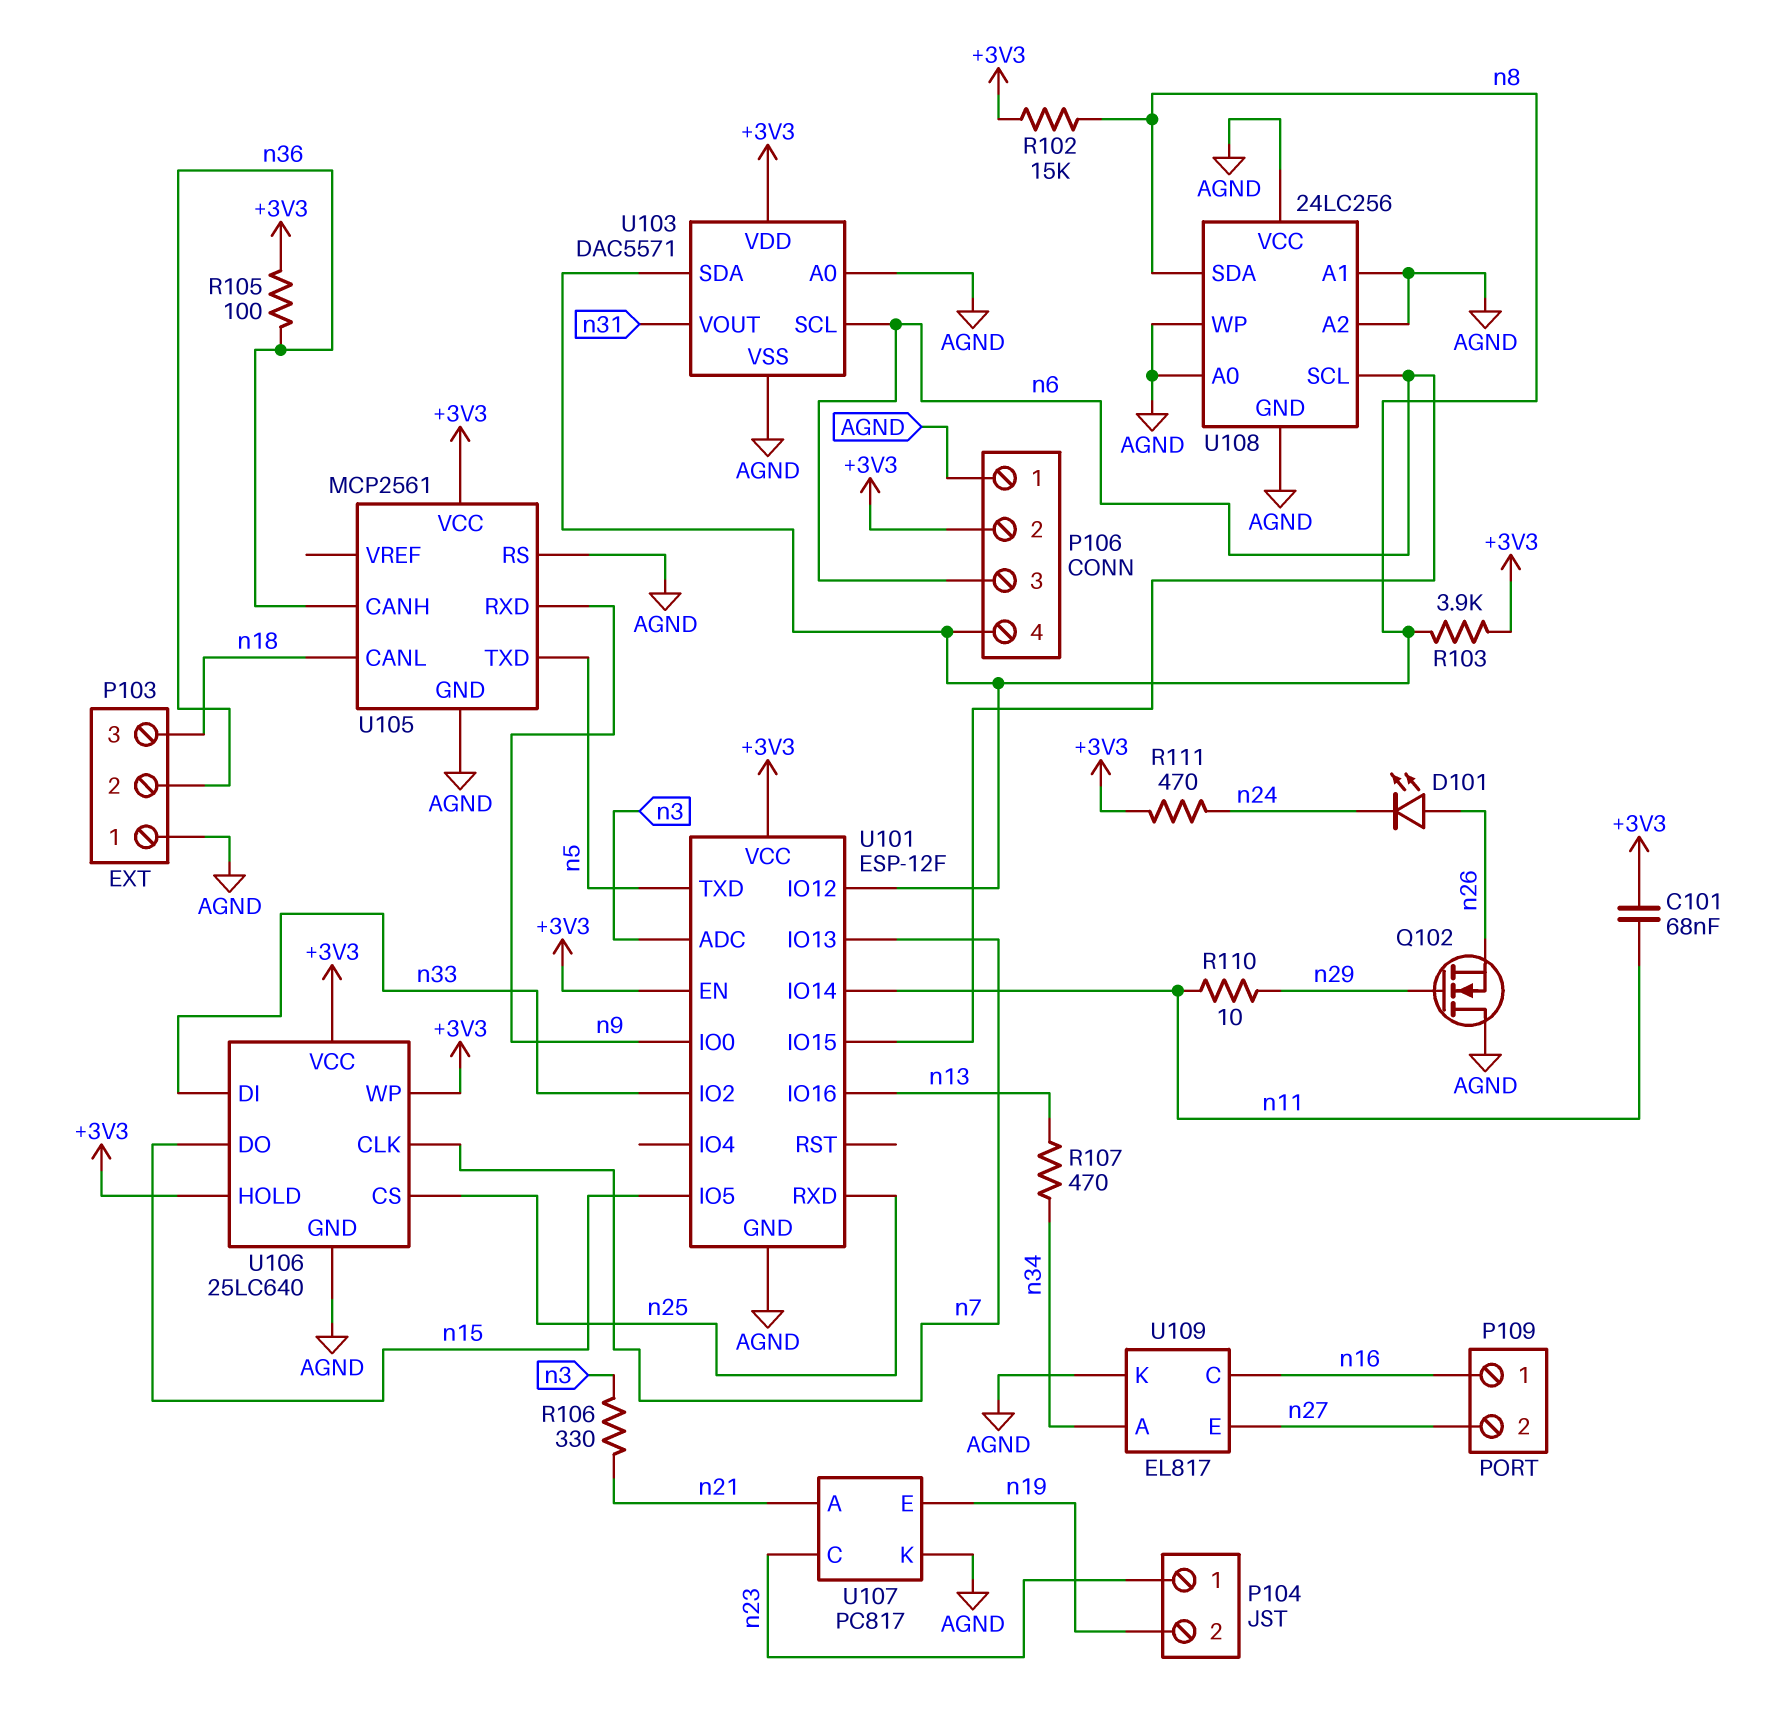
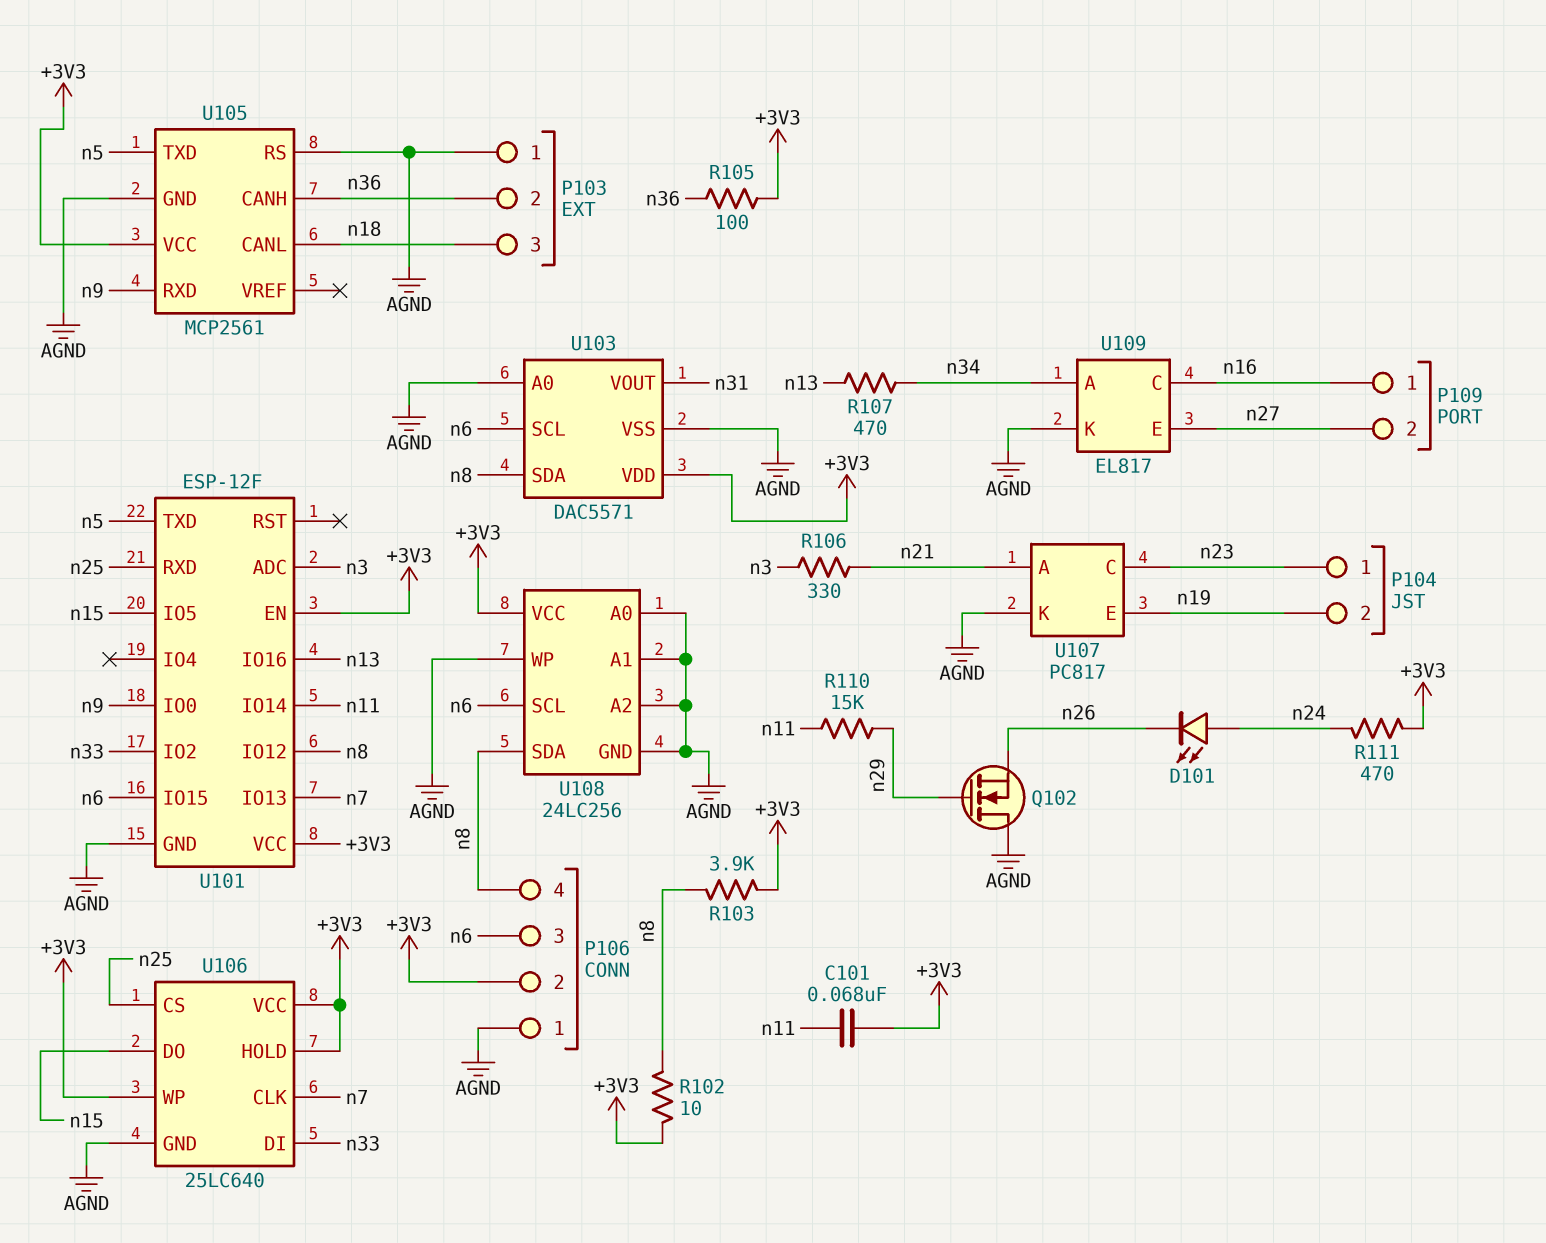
D101: LED (A n26, K n24) -> LED (A n24, K n26)
R102: 15k (+3V3, n8) -> 10 (+3V3, n8)
R110: 10 (n11, n29) -> 15k (n11, n29)
U108 pin VCC: AGND -> +3V3

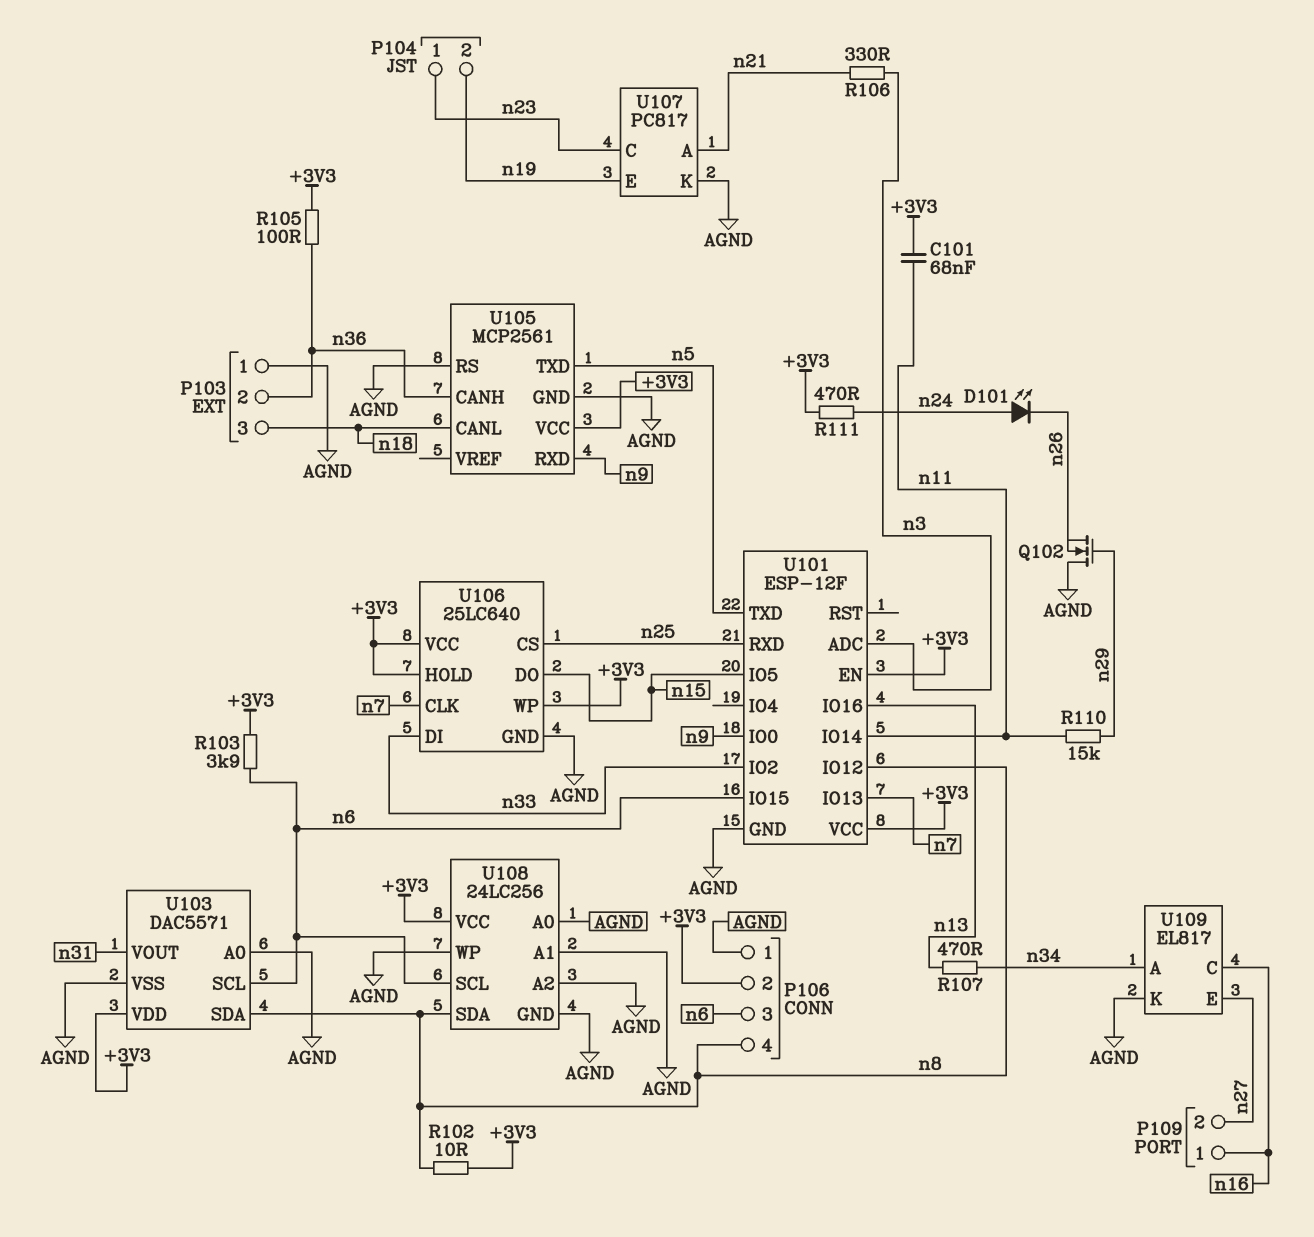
R103: 3.9k (+3V3, n8) -> 3.9k (+3V3, n6)

